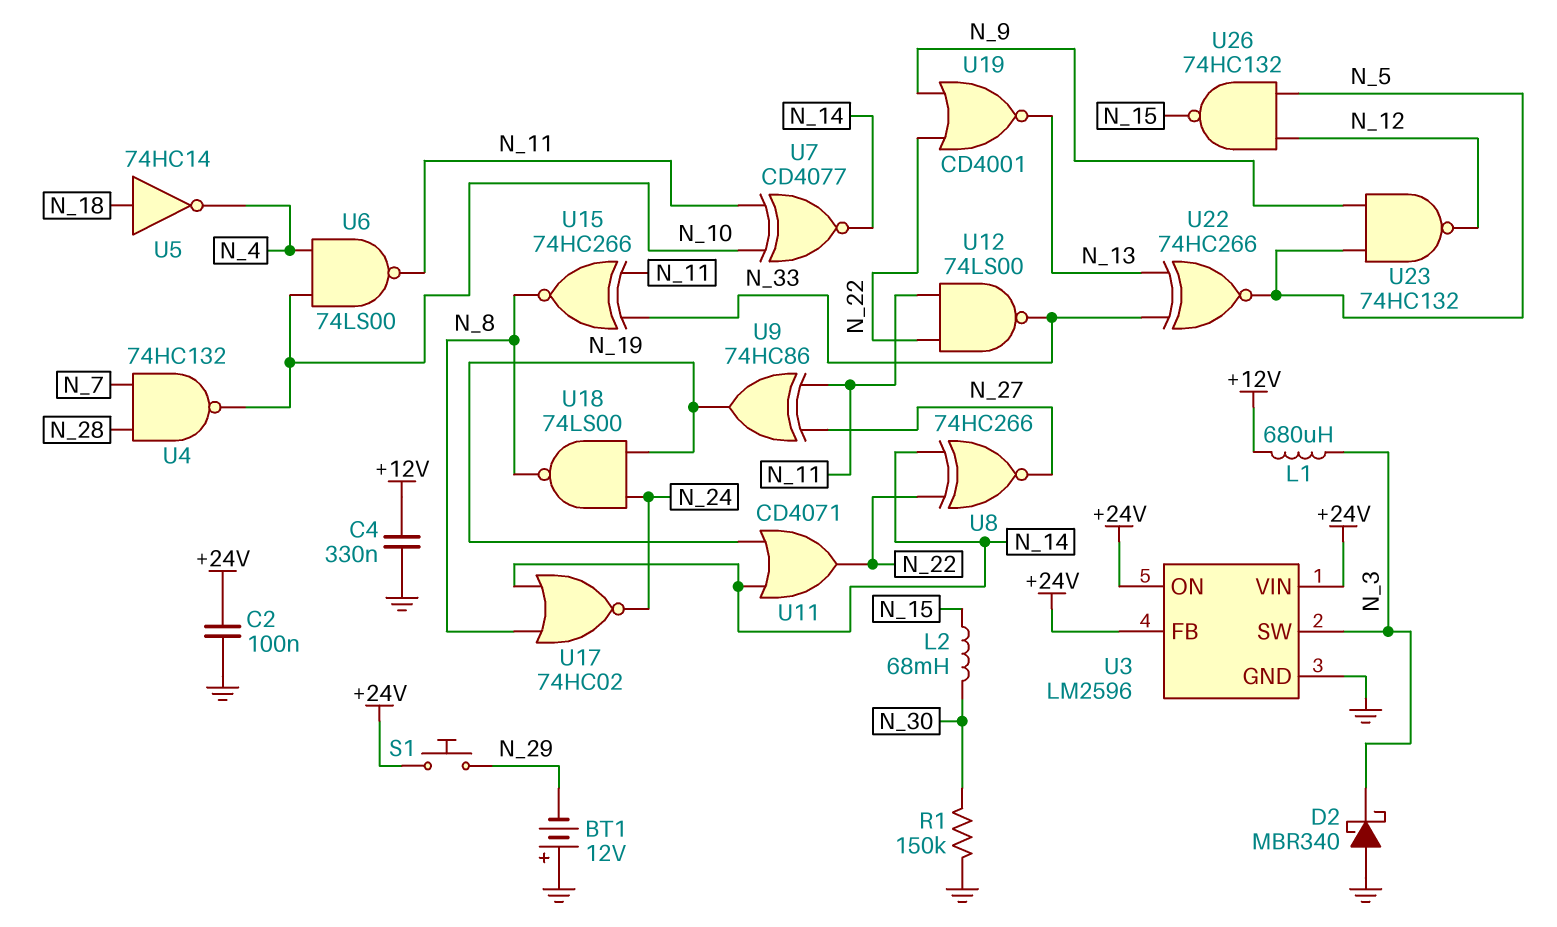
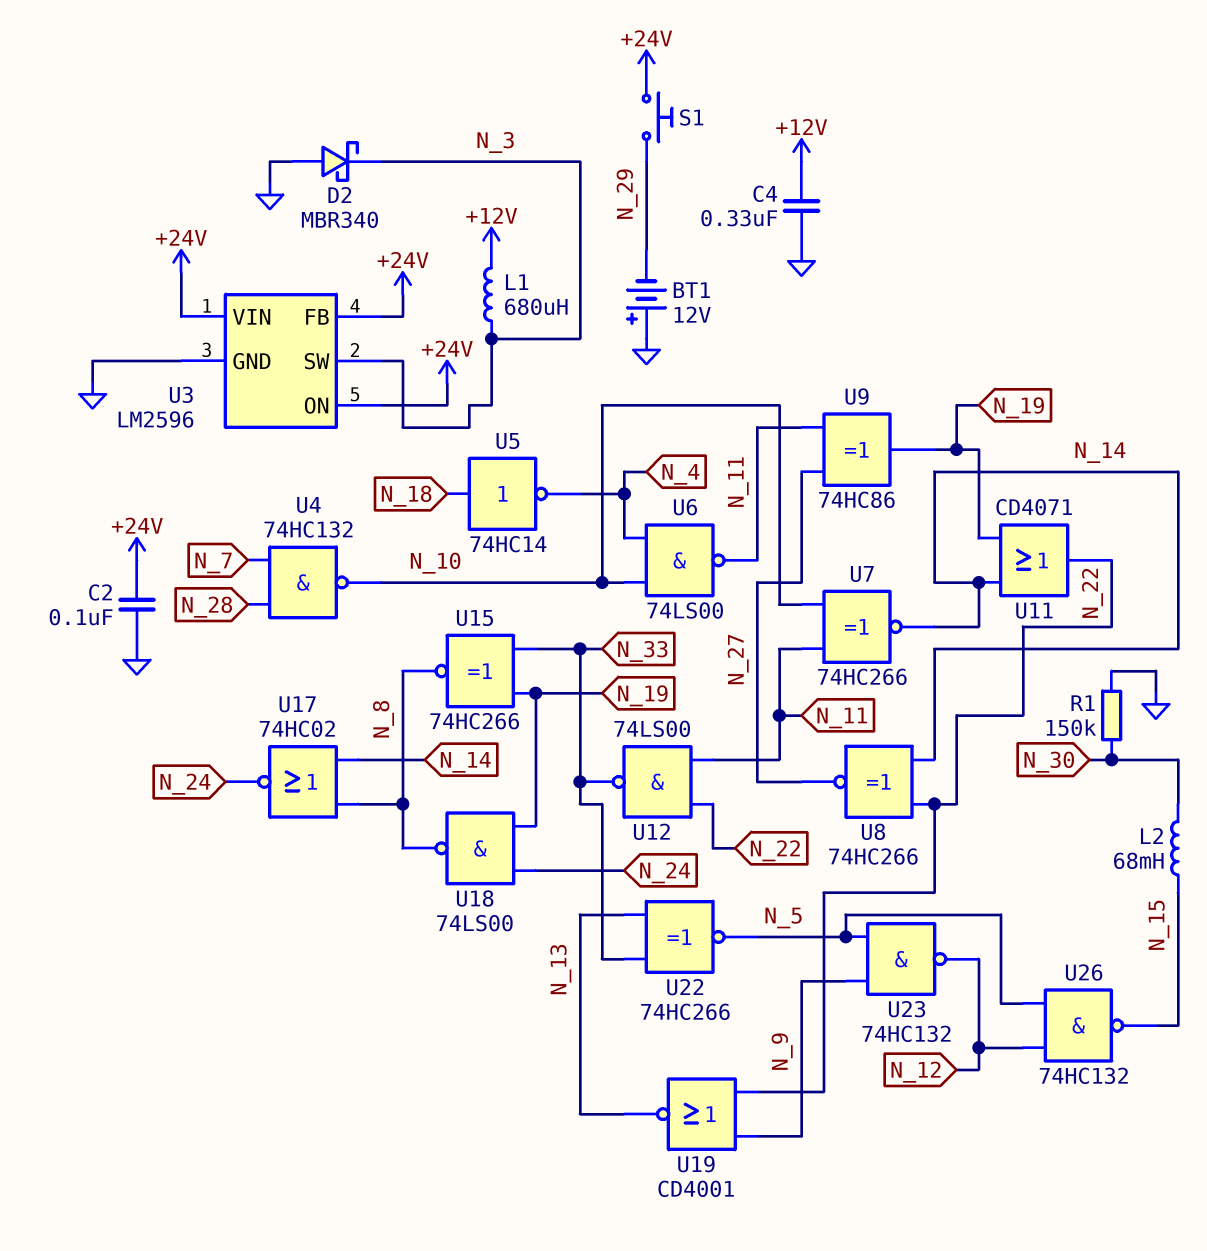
U7: XNOR CD4077 (in N_10, in N_11, out N_14) -> XNOR 74HC266 (in N_10, in N_11, out N_14)
U15: XNOR 74HC266 (in N_11, in N_33, out N_8) -> XNOR 74HC266 (in N_19, in N_33, out N_8)

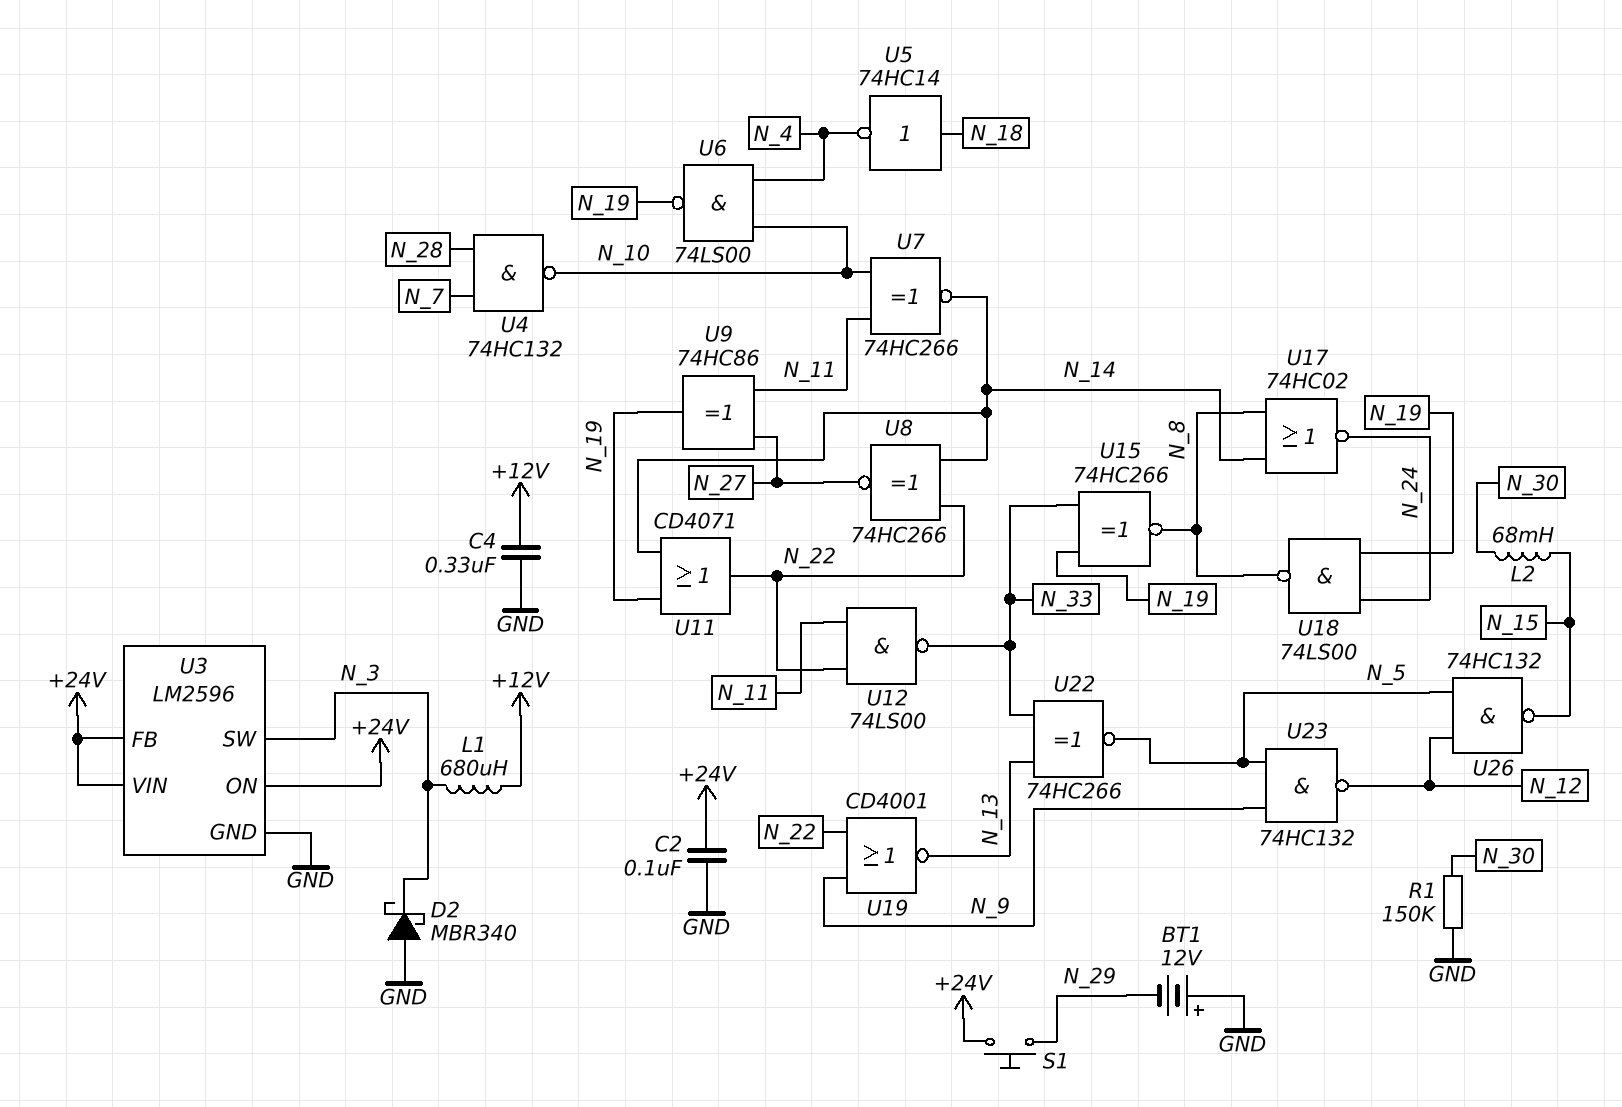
U6: NAND 74LS00 (in N_4, in N_10, out N_11) -> NAND 74LS00 (in N_4, in N_10, out N_19)

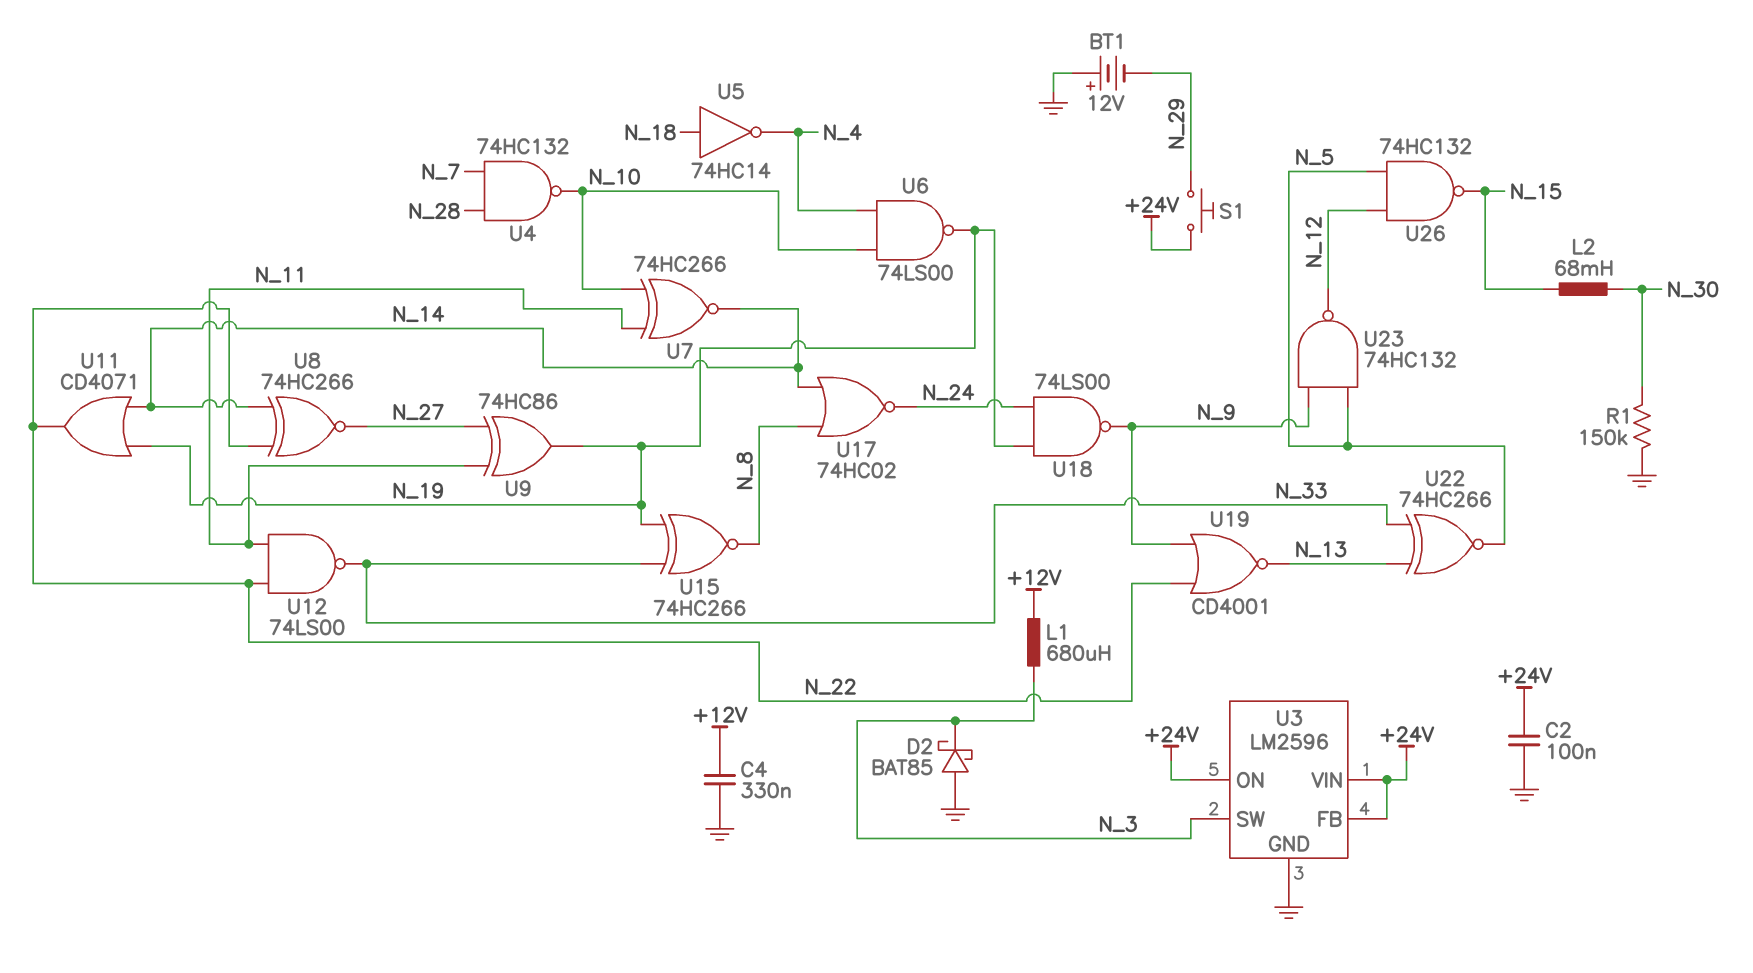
D2: schottky MBR340 (A GND, K N_3) -> schottky BAT85 (A GND, K N_3)
U18: NAND 74LS00 (in N_19, in N_24, out N_8) -> NAND 74LS00 (in N_19, in N_24, out N_9)

